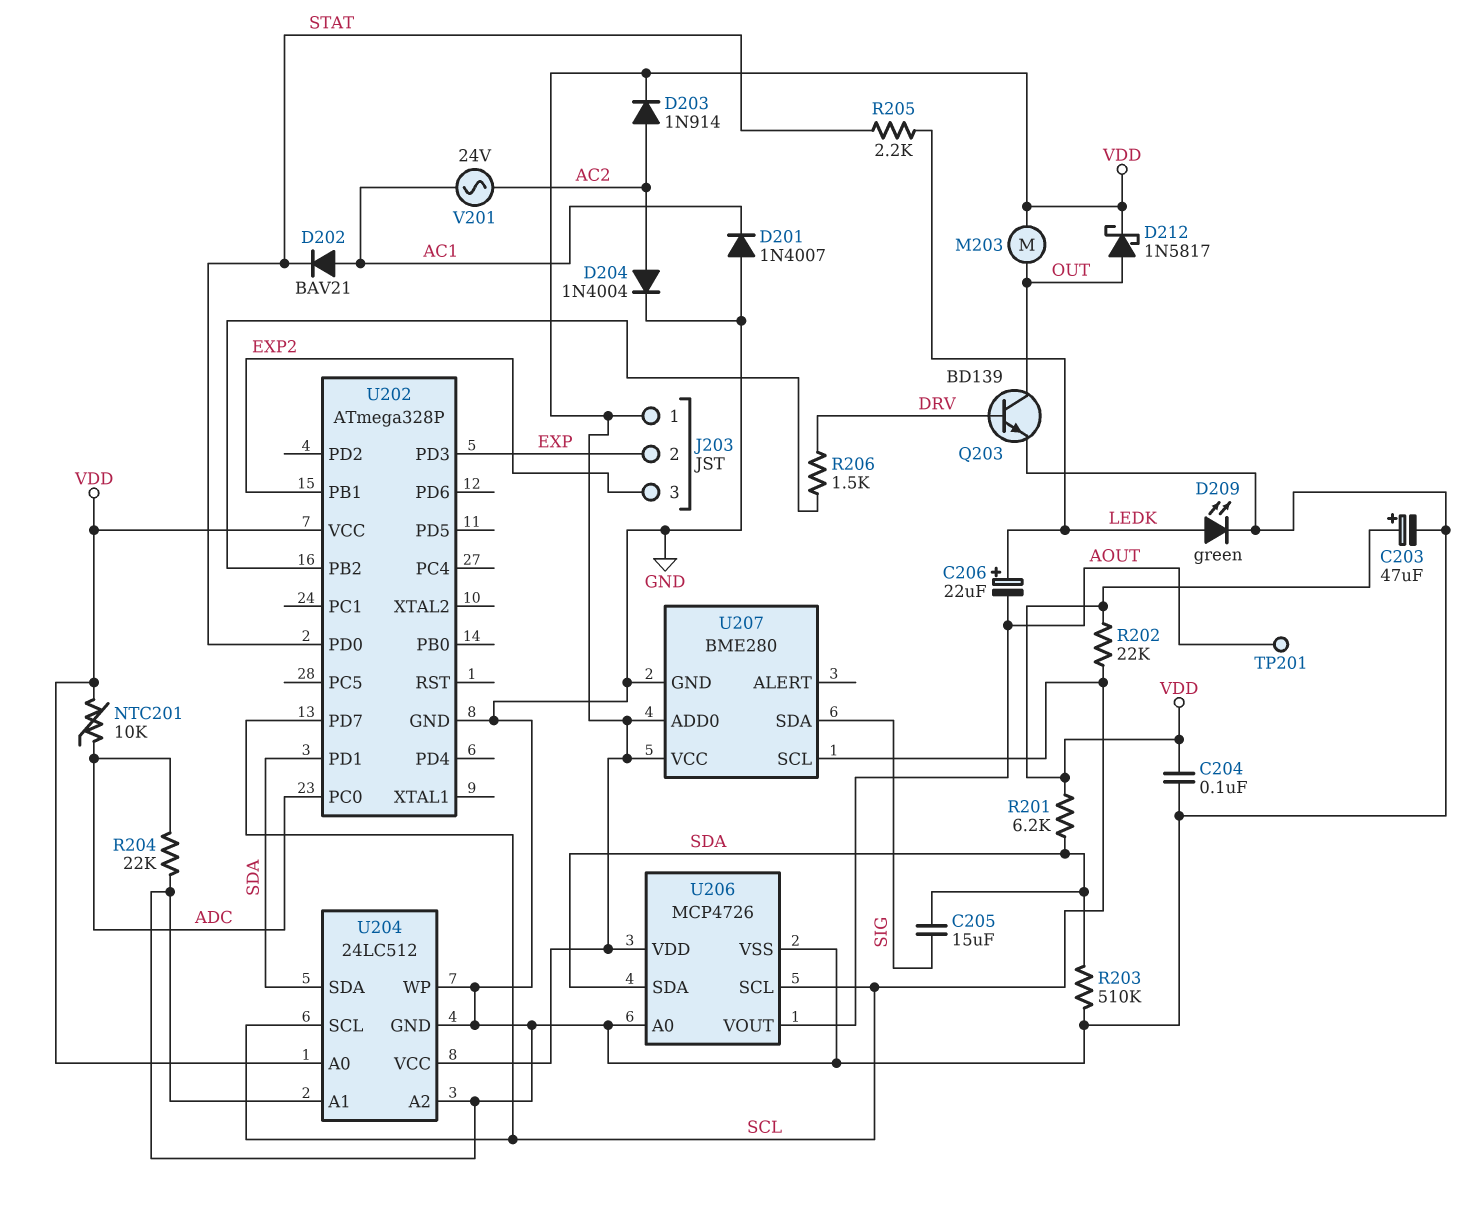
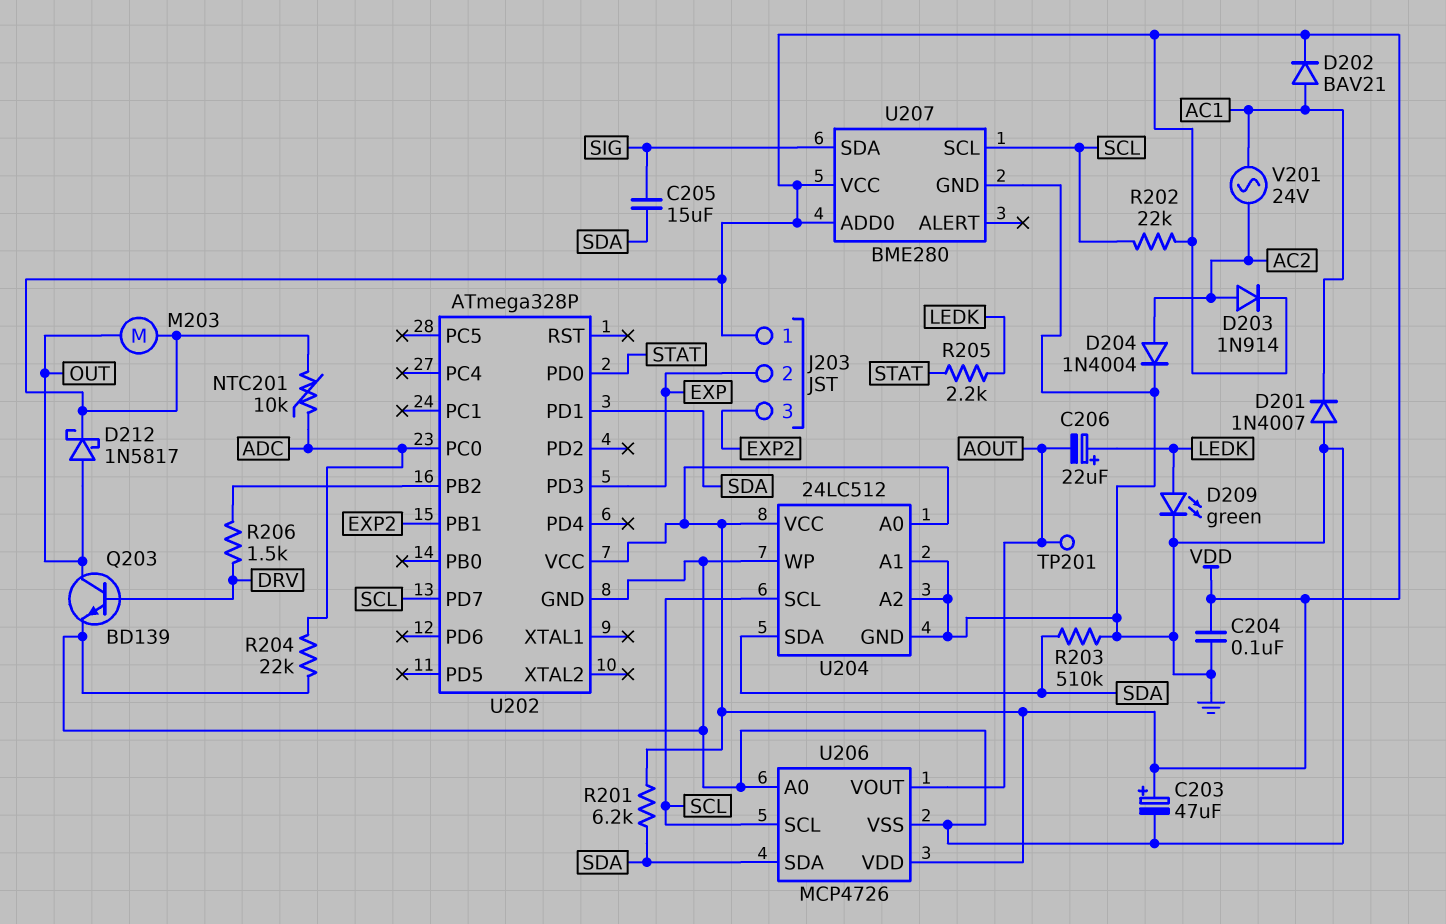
D202: diode BAV21 (A AC1, K STAT) -> diode BAV21 (A AC1, K VDD)

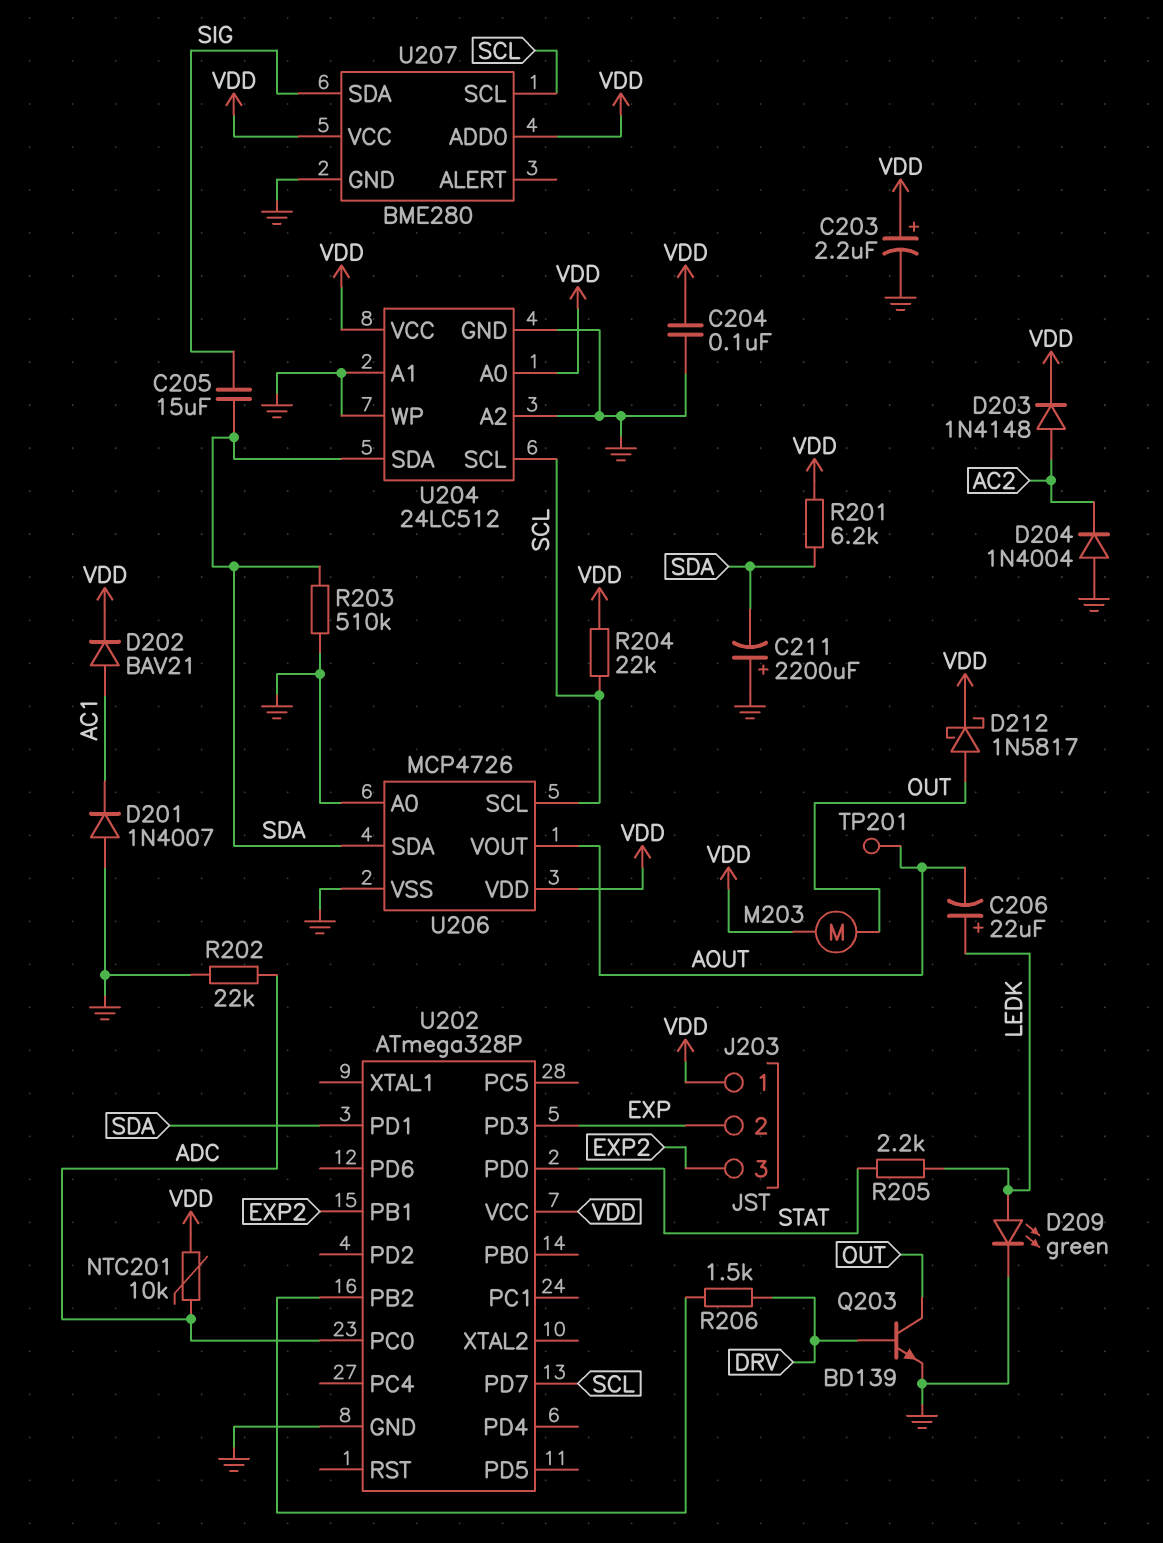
C203: 47uF (plus VDD, minus GND) -> 2.2uF (plus VDD, minus GND)
C211: none -> 2200uF (plus GND, minus SDA)
D203: diode 1N914 (A AC2, K VDD) -> diode 1N4148 (A AC2, K VDD)
D204: diode 1N4004 (A AC2, K GND) -> diode 1N4004 (A GND, K AC2)
R202: 22k (SCL, VDD) -> 22k (ADC, GND)
R204: 22k (ADC, GND) -> 22k (SCL, VDD)
V201: AC 24V (AC1, AC2) -> none

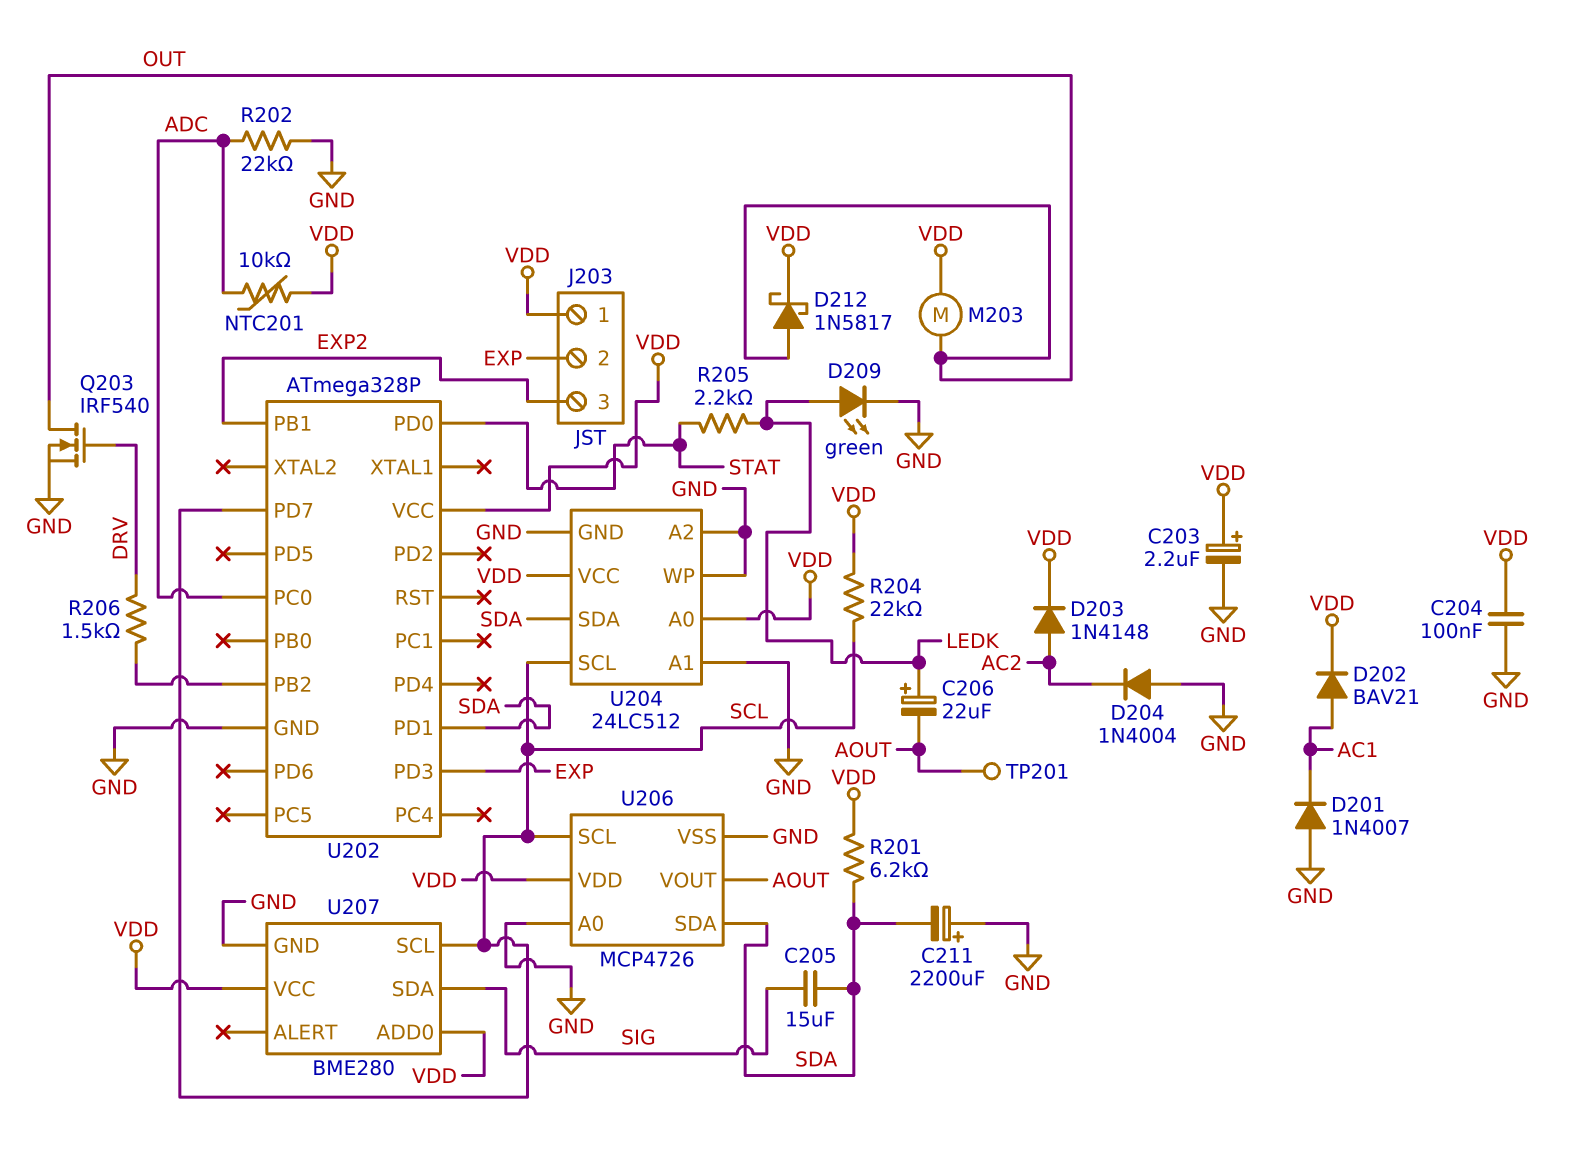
Q203: NPN BD139 (B DRV, C OUT, E GND) -> NMOS IRF540 (G DRV, D OUT, S GND)
R203: 510k (GND, SDA) -> none

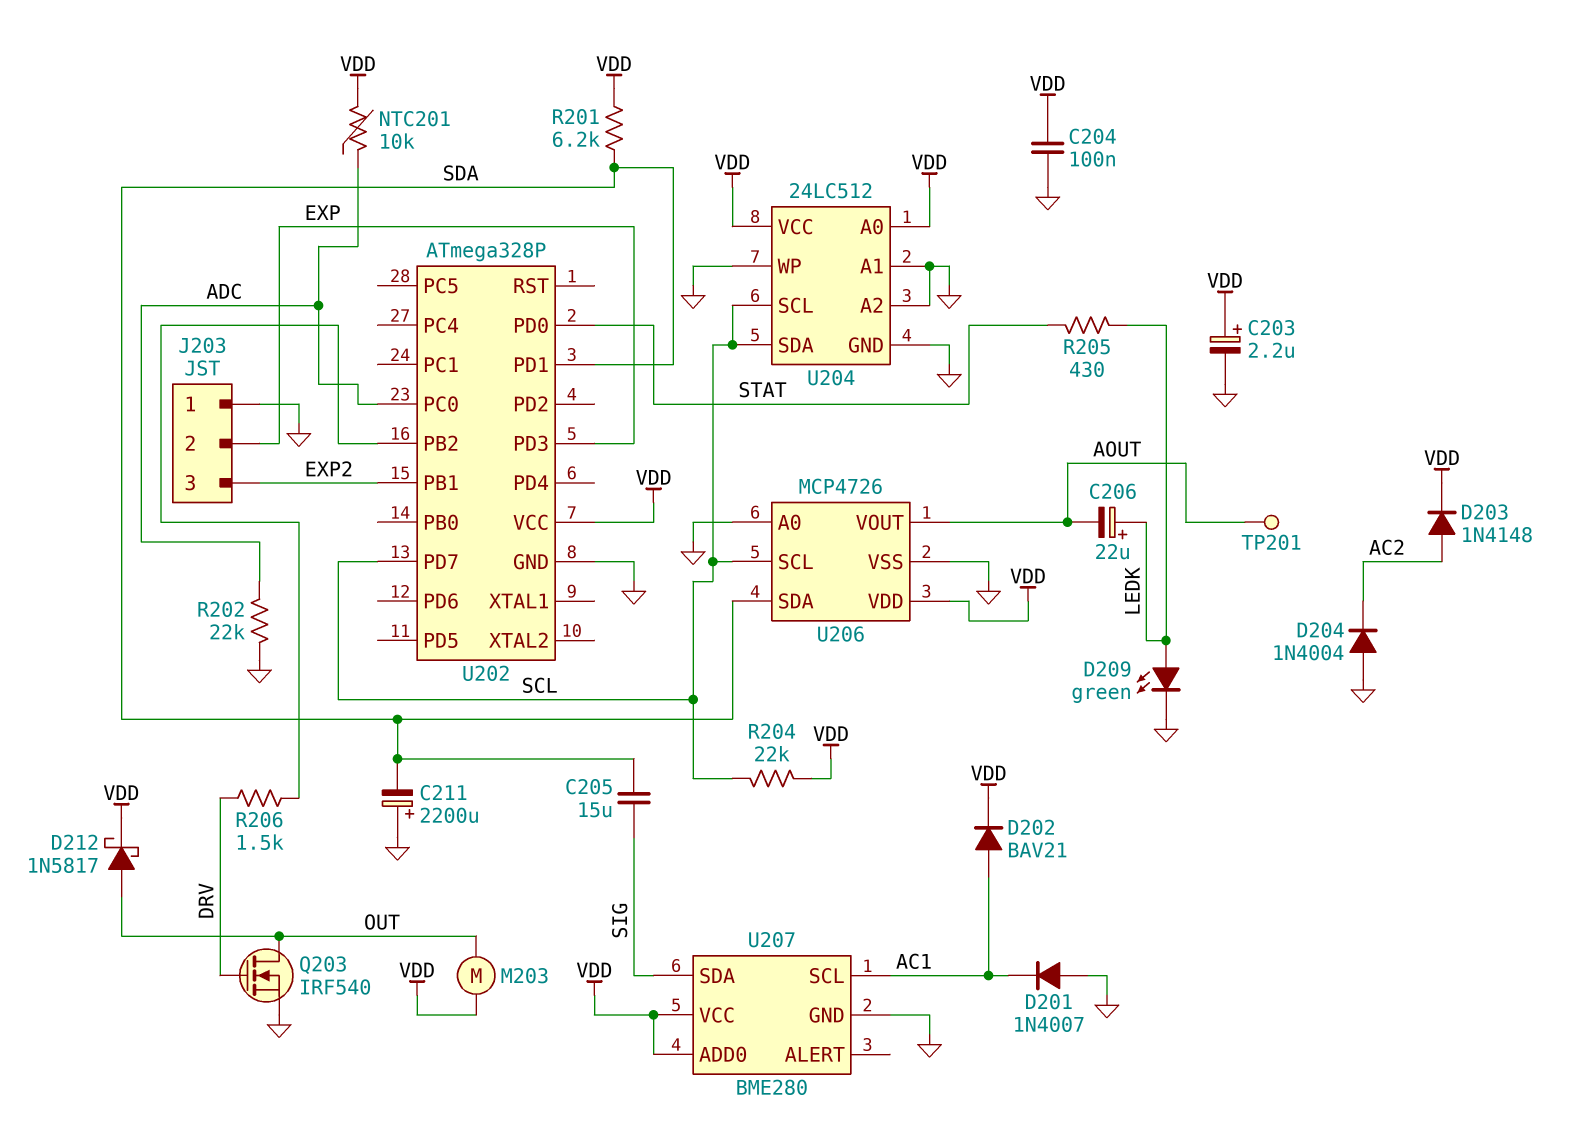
J203 pin 1: VDD -> GND
R205: 2.2k (LEDK, STAT) -> 430 (LEDK, STAT)
U204 pin SDA: SDA -> SCL
U207 pin SCL: SCL -> AC1

